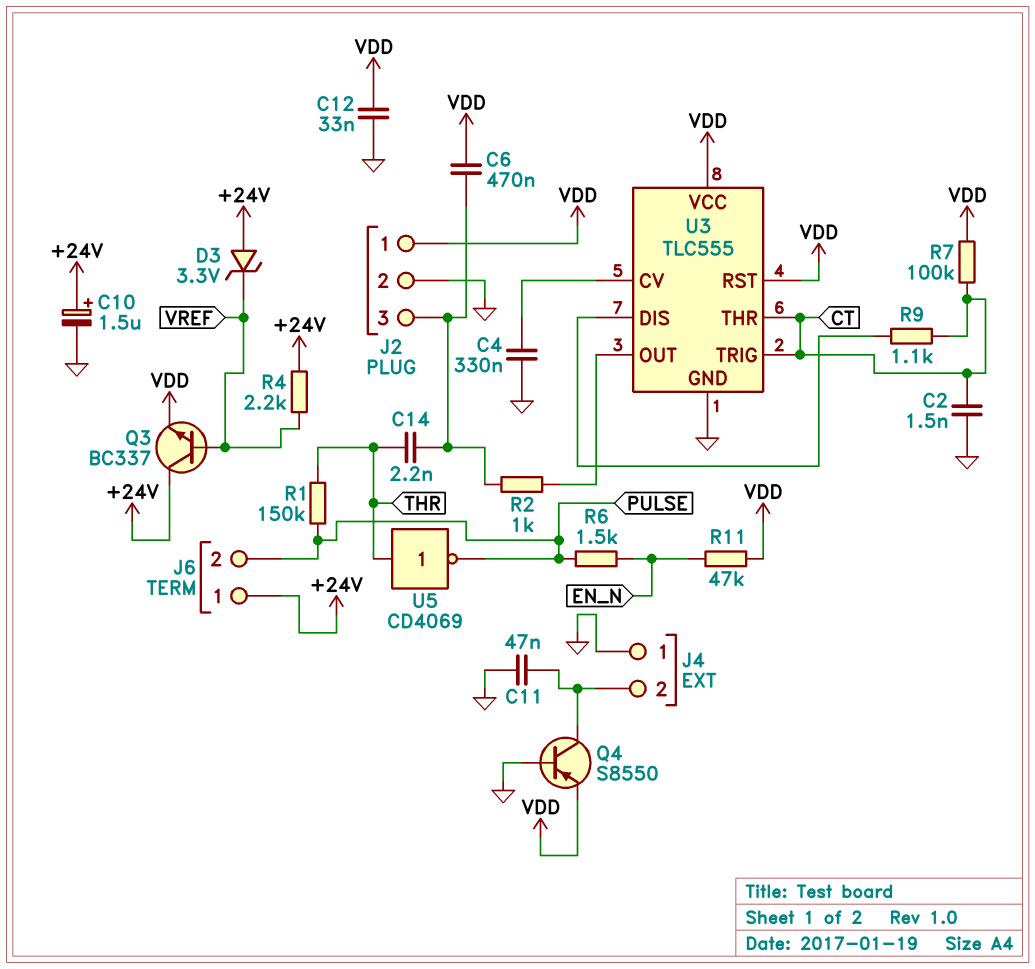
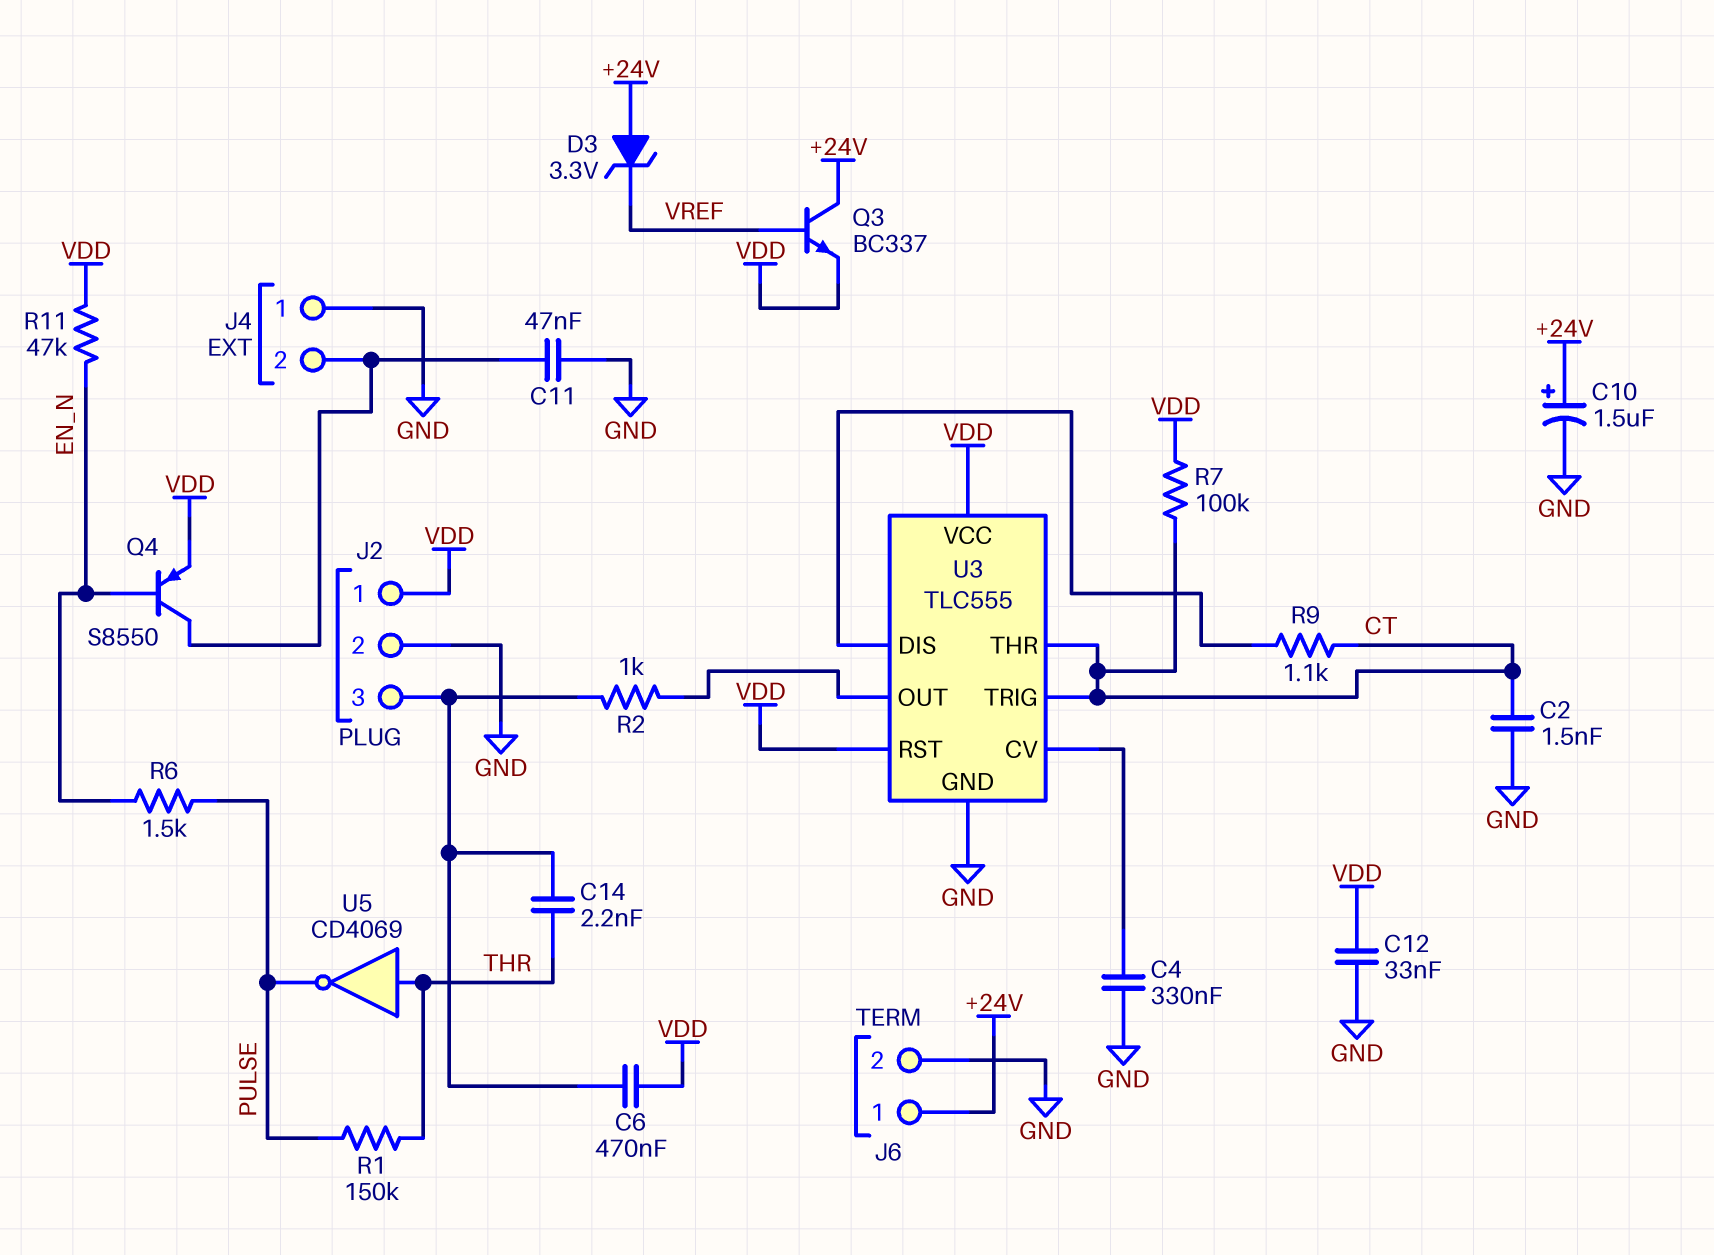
J6 pin 2: PULSE -> GND
Q4: PNP S8550 (B GND, C J4/2, E VDD) -> PNP S8550 (B EN_N, C J4/2, E VDD)
R4: 2.2k (+24V, VREF) -> none

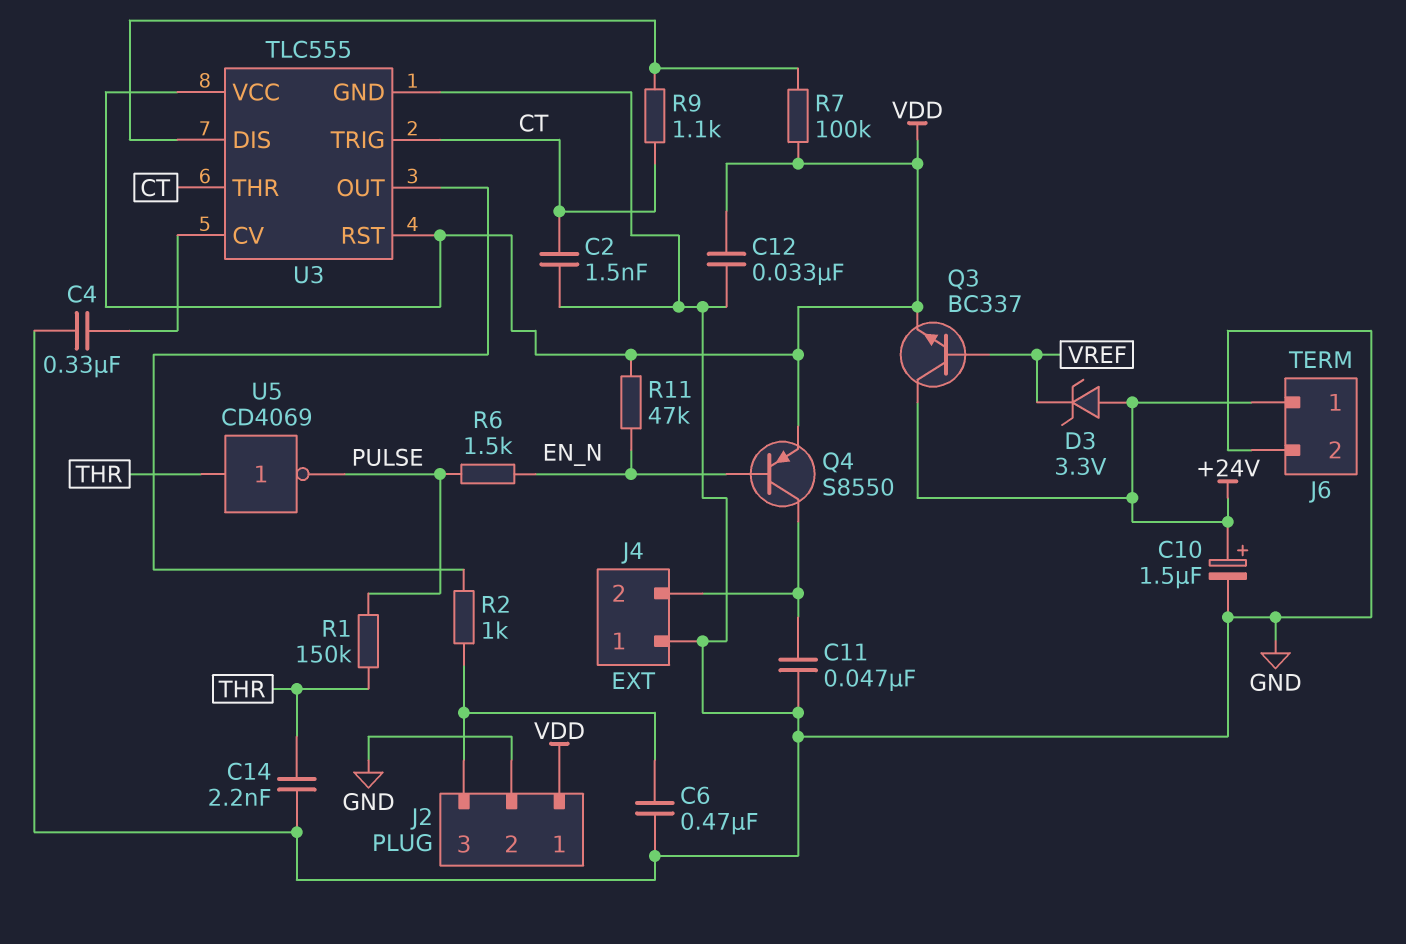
C6: 470nF (J2/3, VDD) -> 470nF (GND, J2/3)
C14: 2.2nF (J2/3, THR) -> 2.2nF (GND, THR)
R7: 100k (CT, VDD) -> 100k (U3/DIS, VDD)

